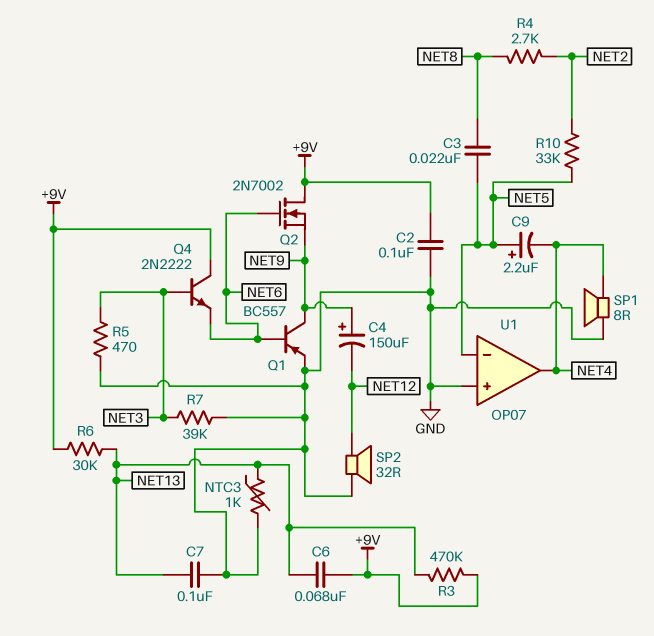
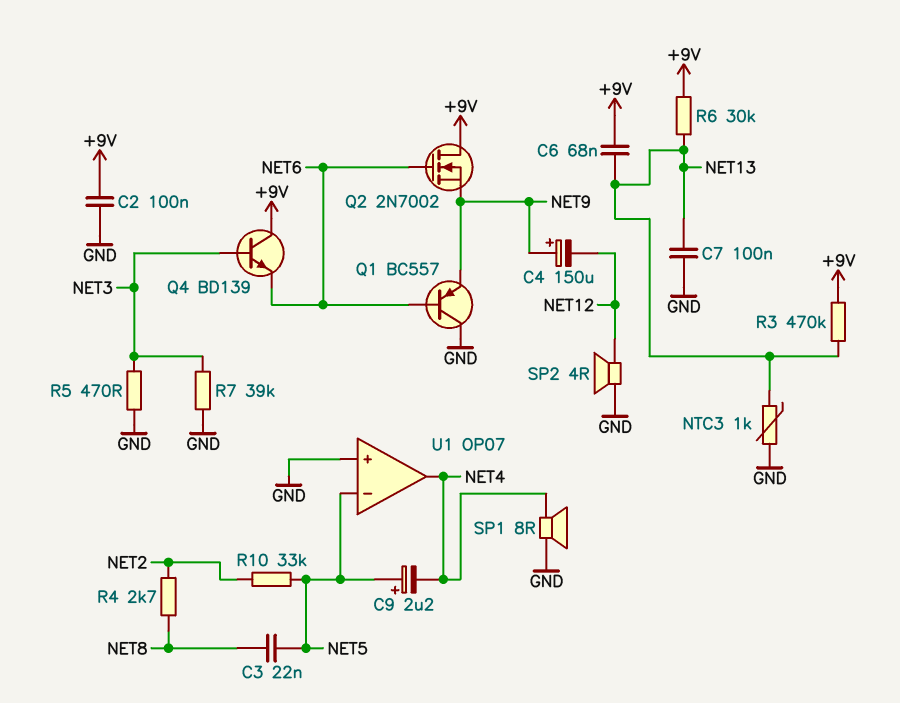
Q1: PNP BC557 (B NET6, C NET9, E GND) -> PNP BC557 (B NET6, C GND, E NET9)
Q4: NPN 2N2222 (B NET3, C +9V, E NET6) -> NPN BD139 (B NET3, C +9V, E NET6)
SP2: speaker 32R (GND, NET12) -> speaker 4R (GND, NET12)

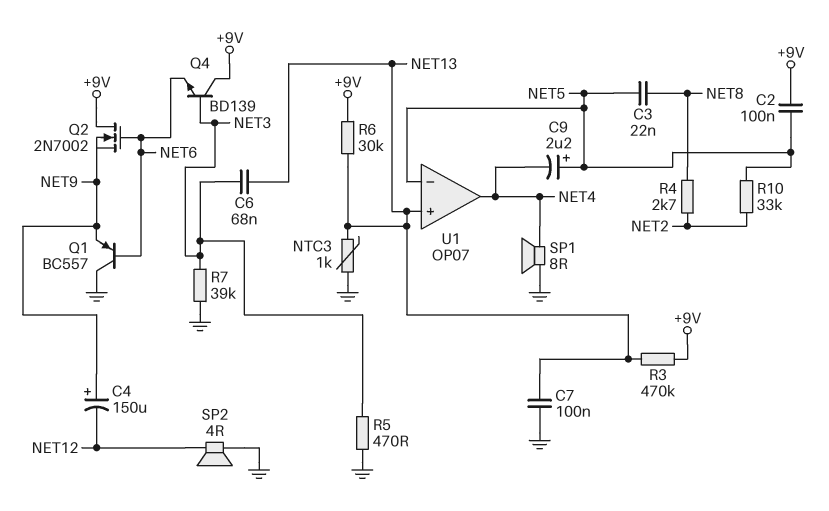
C2: 100nF (+9V, GND) -> 100nF (+9V, NET5)
C6: 68nF (+9V, NET13) -> 68nF (NET3, NET13)
U1 pin in+: GND -> NET13

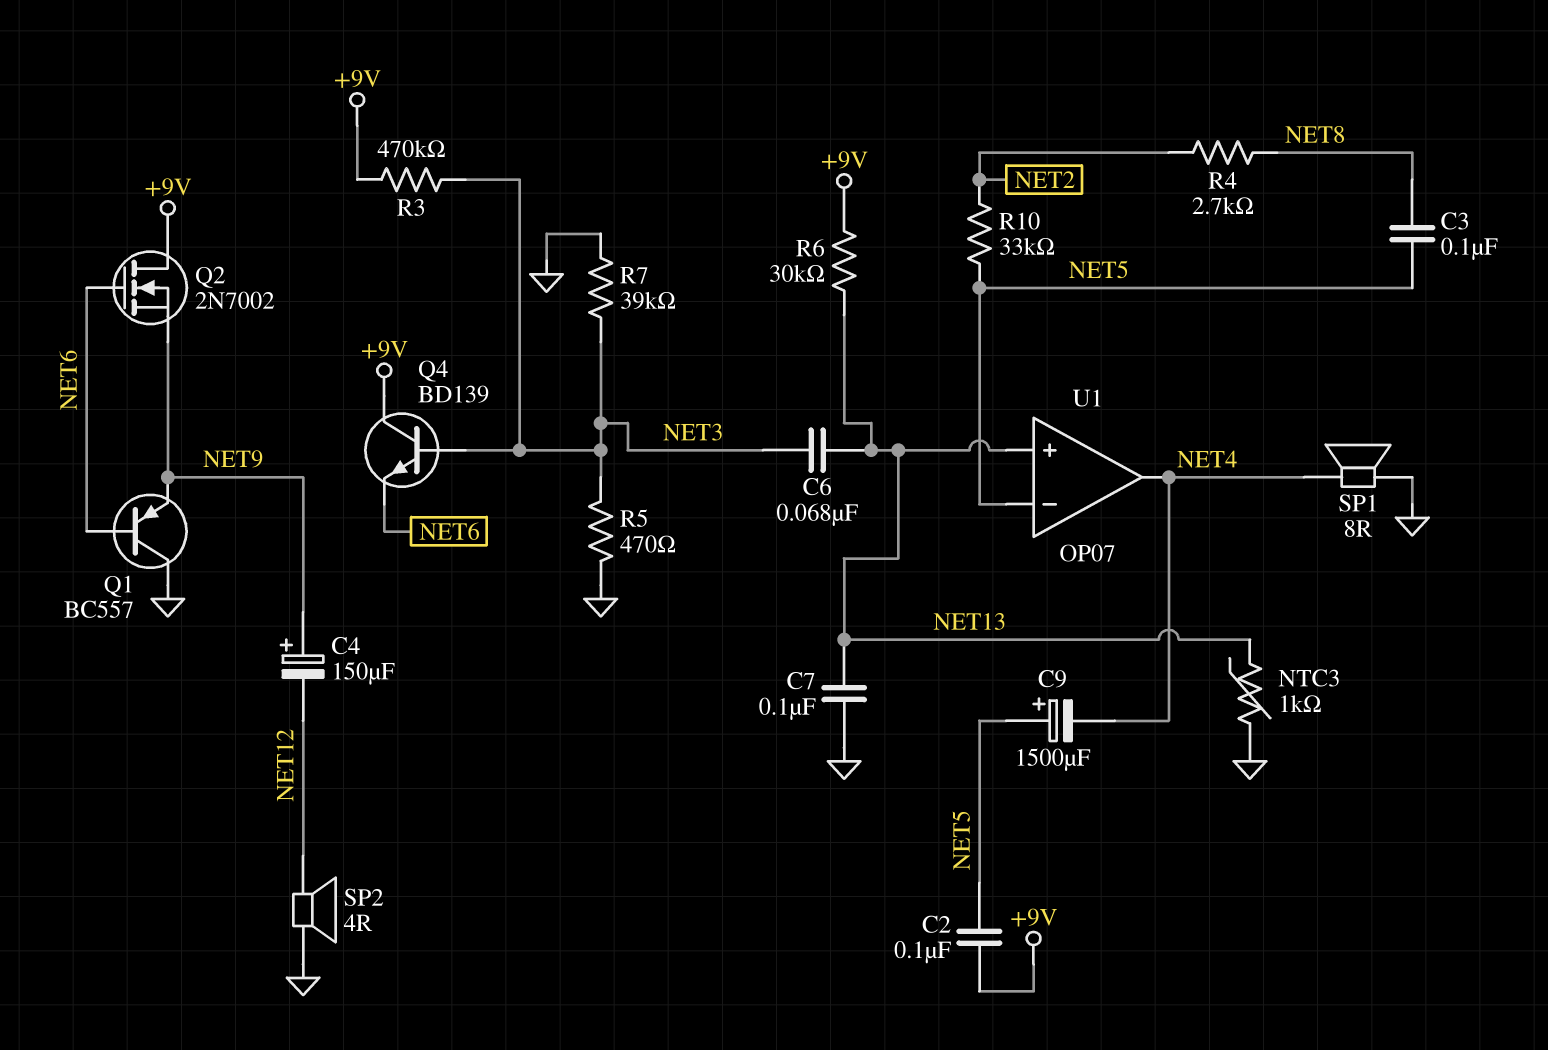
C3: 22nF (NET5, NET8) -> 100nF (NET5, NET8)
C9: 2.2uF (plus NET5, minus NET4) -> 1500uF (plus NET5, minus NET4)
R3: 470k (+9V, NET13) -> 470k (+9V, NET3)

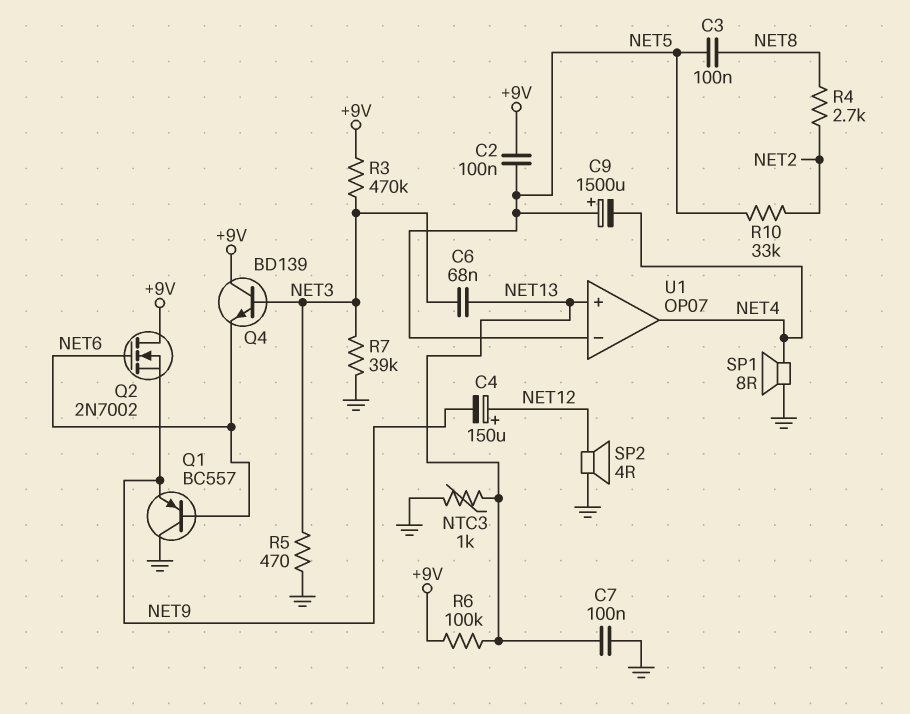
C4: 150uF (plus NET9, minus NET12) -> 150uF (plus NET12, minus NET9)
R6: 30k (+9V, NET13) -> 100k (+9V, NET13)

